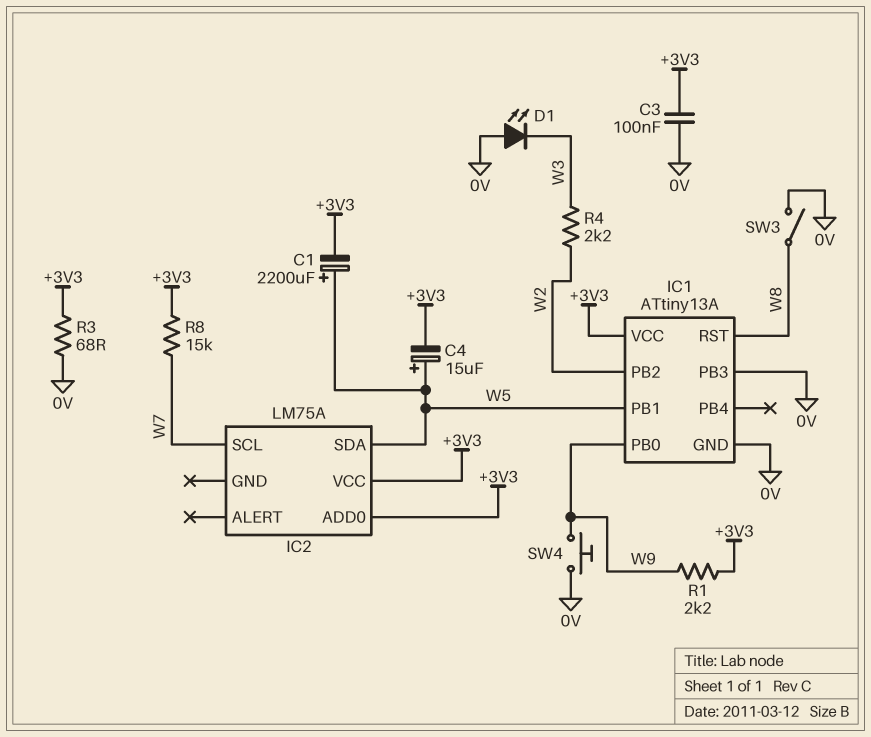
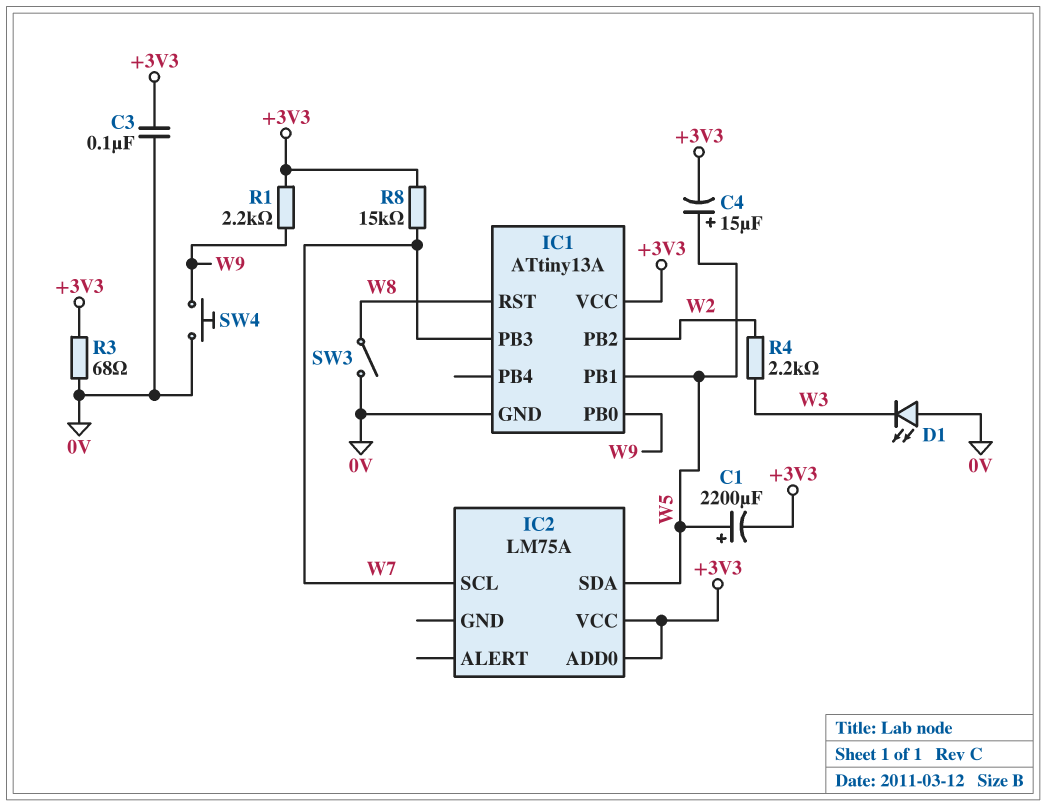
IC1 pin PB3: 0V -> W7

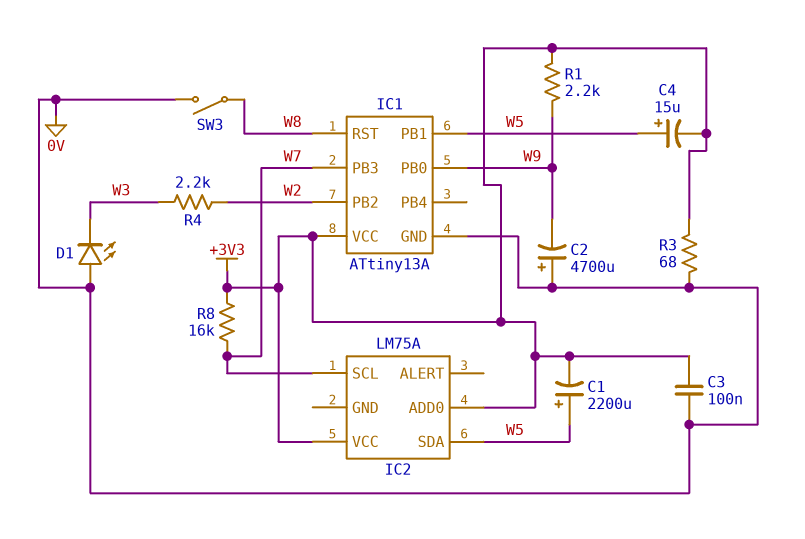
C2: none -> 4700uF (plus 0V, minus W9)
R8: 15k (+3V3, W7) -> 16k (+3V3, W7)
SW4: button (0V, W9) -> none

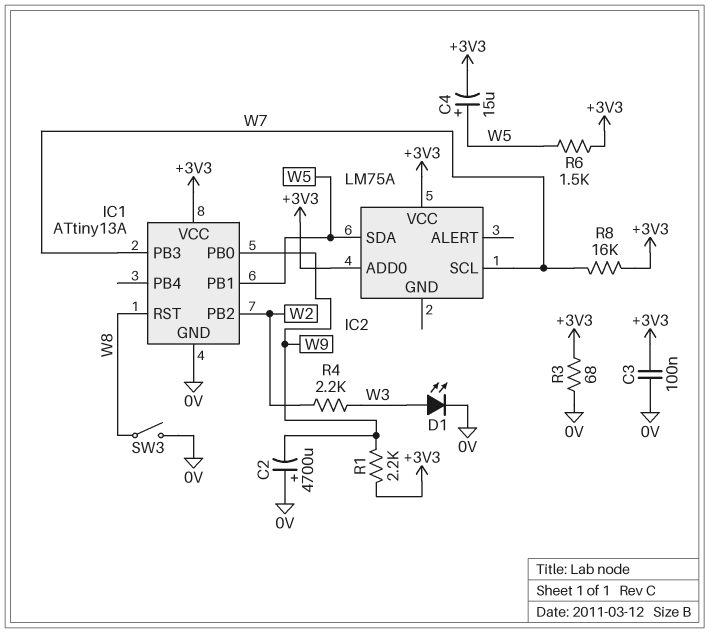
C1: 2200uF (plus W5, minus +3V3) -> none
D1: LED (A 0V, K W3) -> LED (A W3, K 0V)
R6: none -> 1.5k (+3V3, W5)

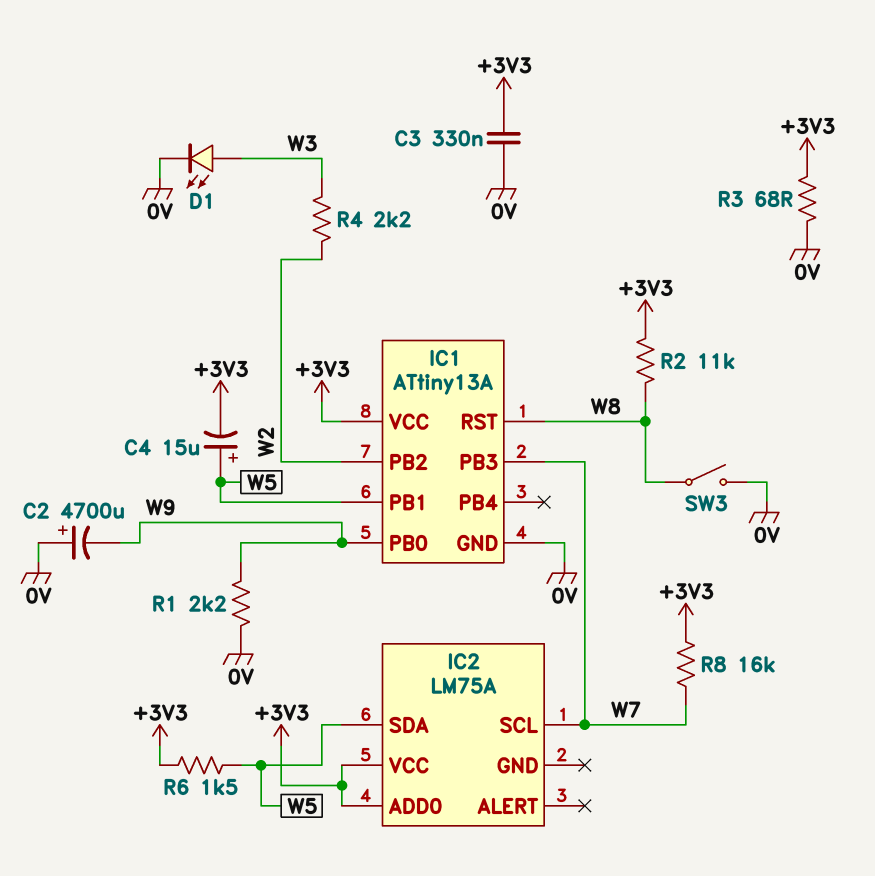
C3: 100nF (+3V3, 0V) -> 330nF (+3V3, 0V)
R1: 2.2k (+3V3, W9) -> 2.2k (0V, W9)
R2: none -> 11k (+3V3, W8)

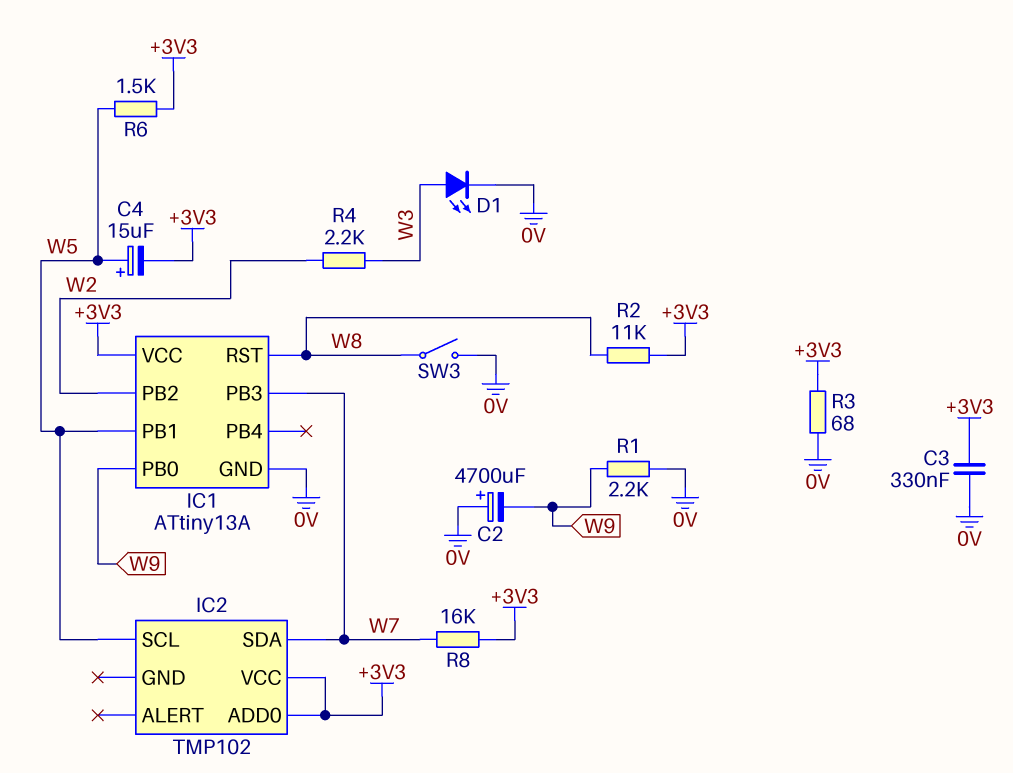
IC2: LM75A -> TMP102
IC2 pin SCL: W7 -> W5
IC2 pin SDA: W5 -> W7

